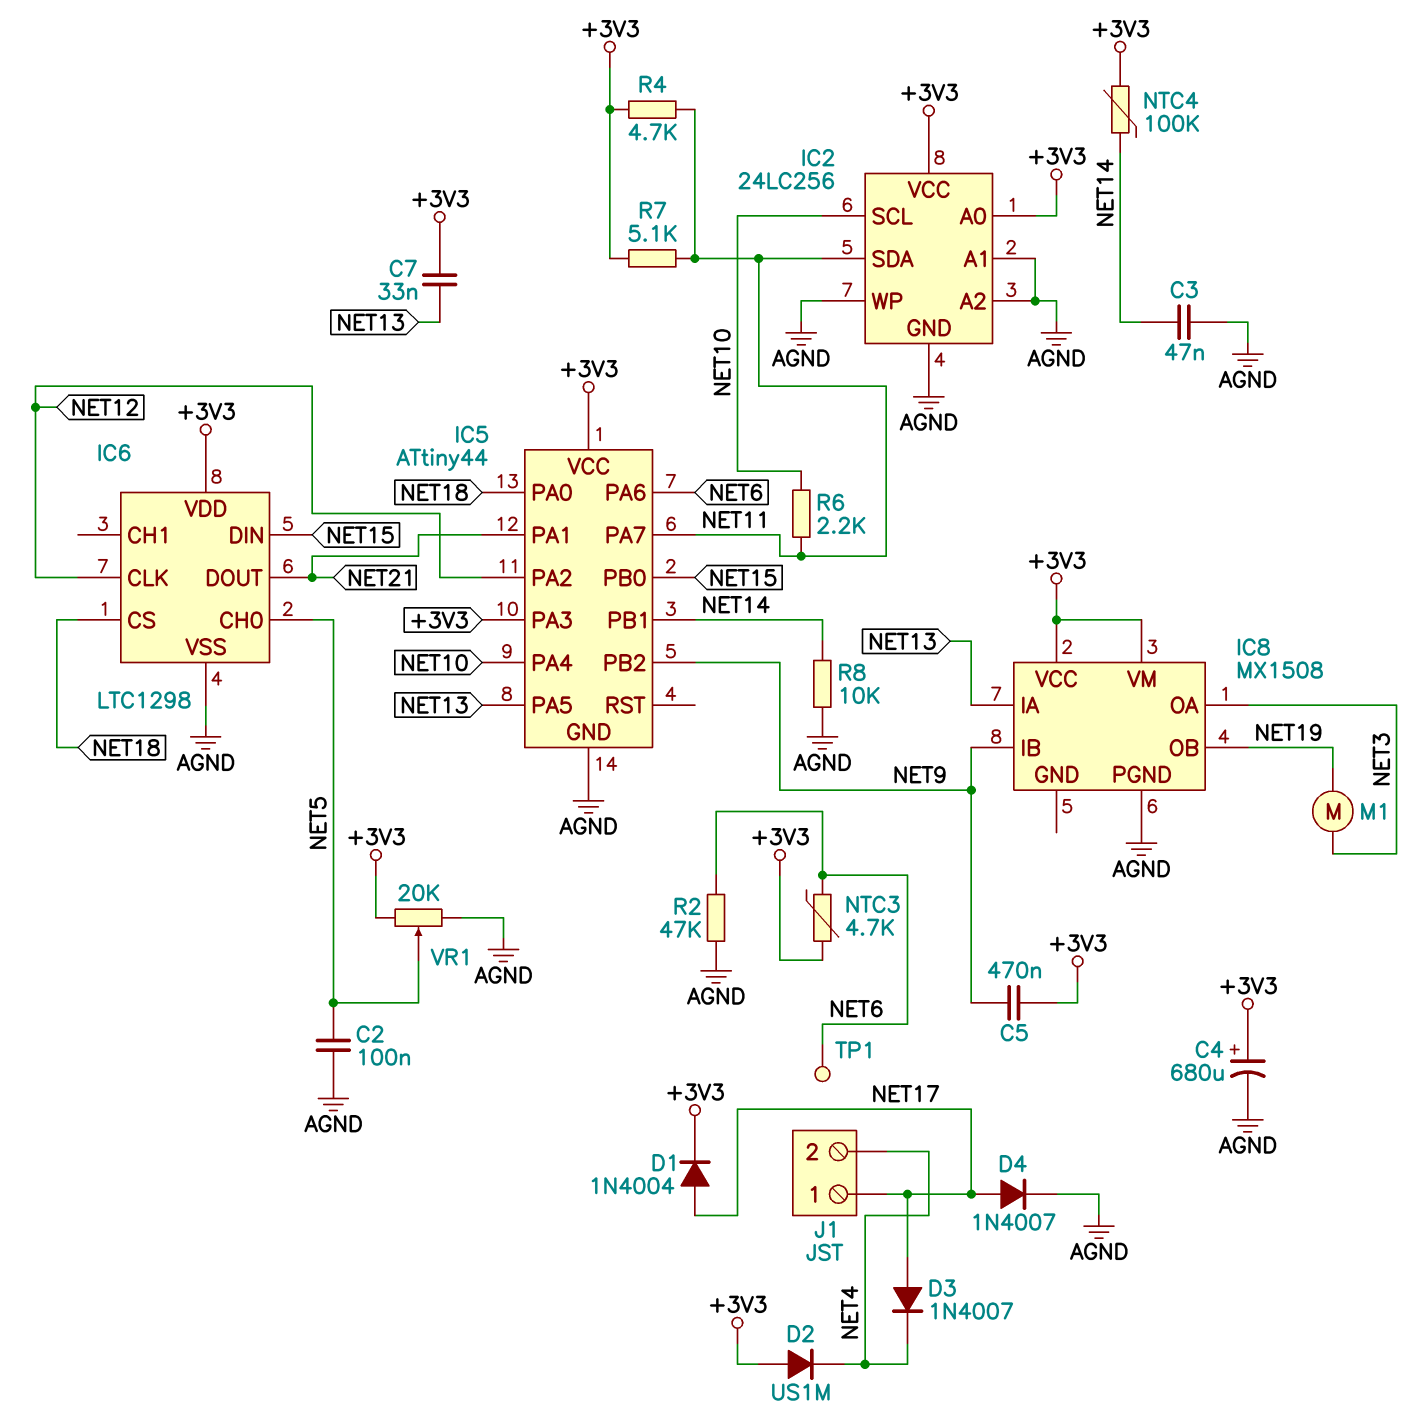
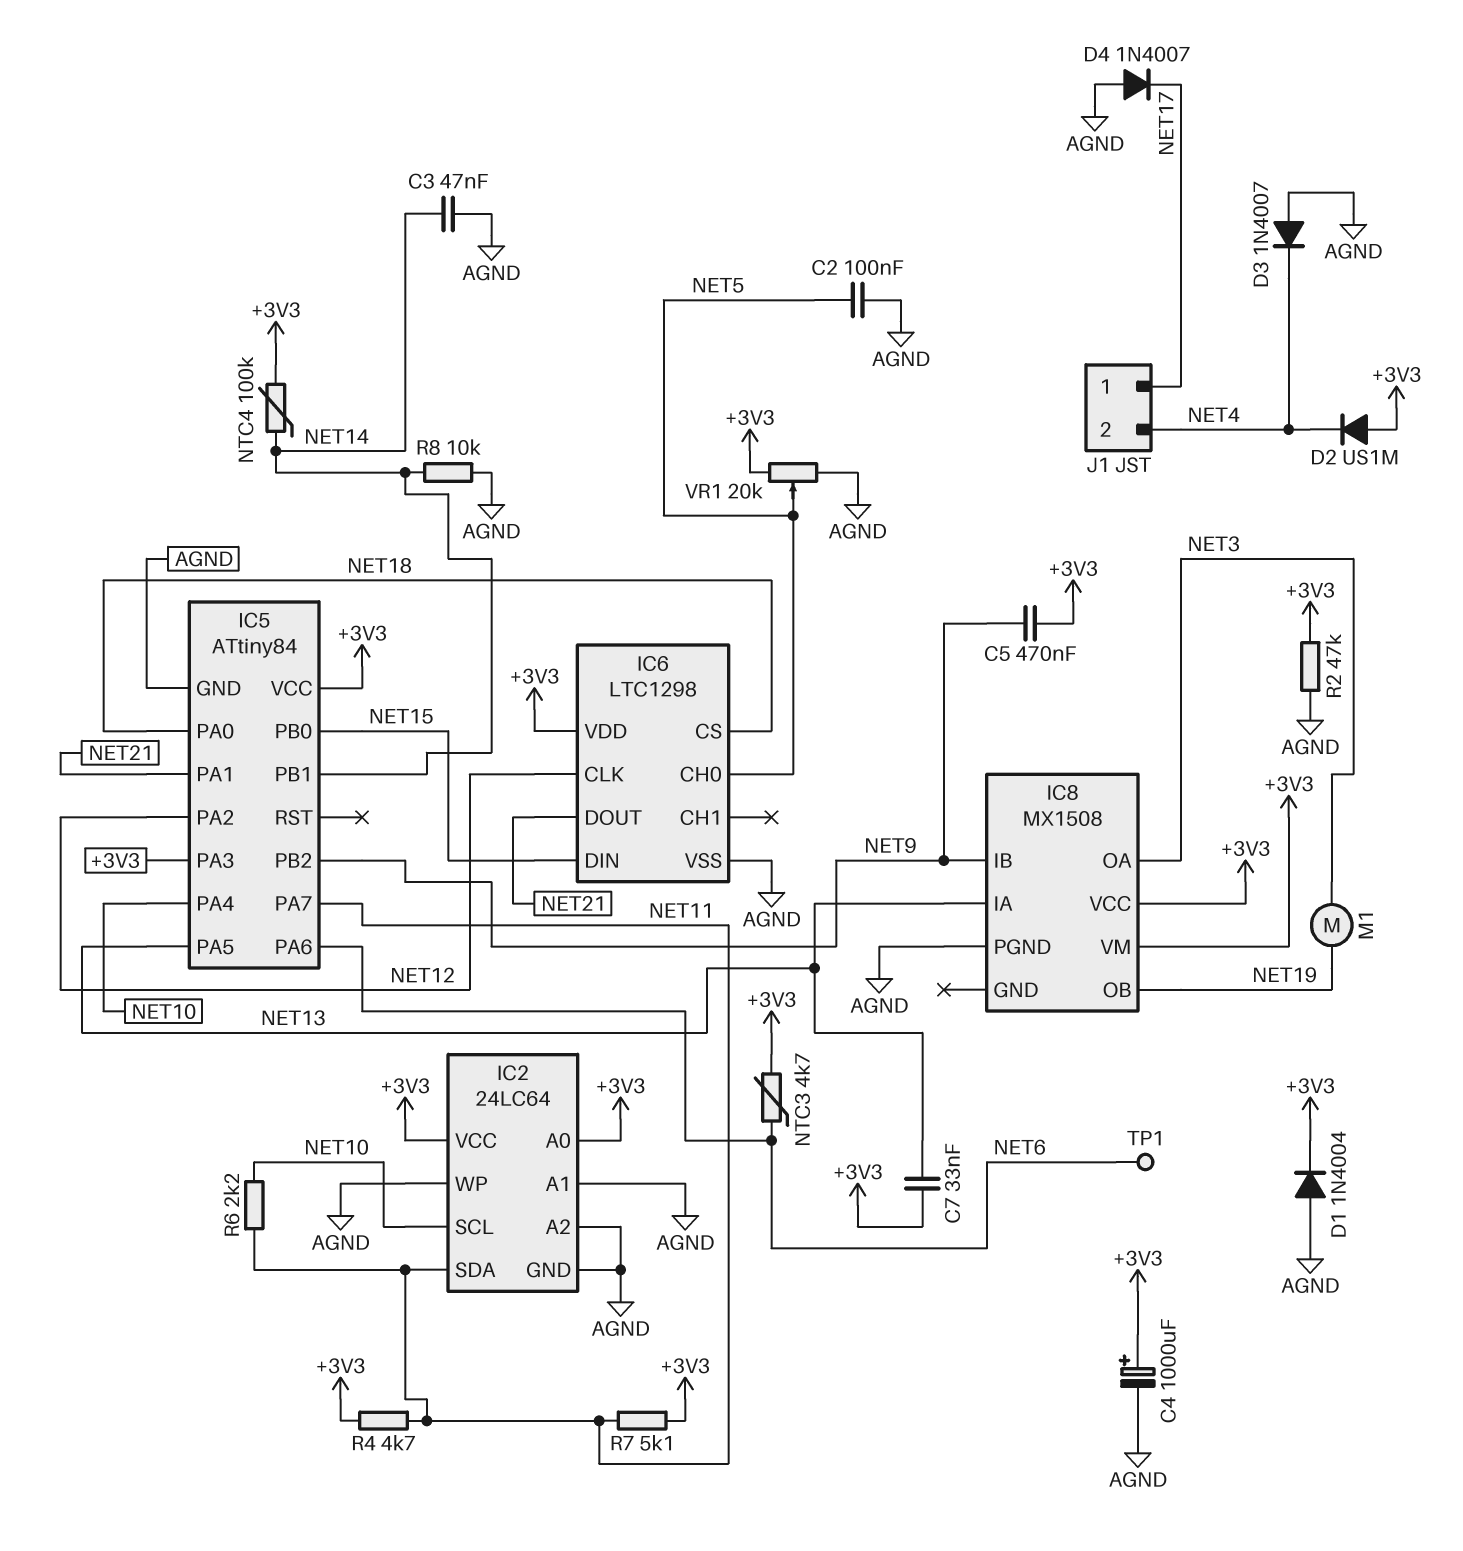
C4: 680uF (plus +3V3, minus AGND) -> 1000uF (plus +3V3, minus AGND)
D1: diode 1N4004 (A NET17, K +3V3) -> diode 1N4004 (A AGND, K +3V3)
D3: diode 1N4007 (A NET17, K NET4) -> diode 1N4007 (A AGND, K NET4)
D4: diode 1N4007 (A NET17, K AGND) -> diode 1N4007 (A AGND, K NET17)
IC2: 24LC256 -> 24LC64
IC5: ATtiny44 -> ATtiny84
R2: 47k (AGND, NET6) -> 47k (+3V3, AGND)

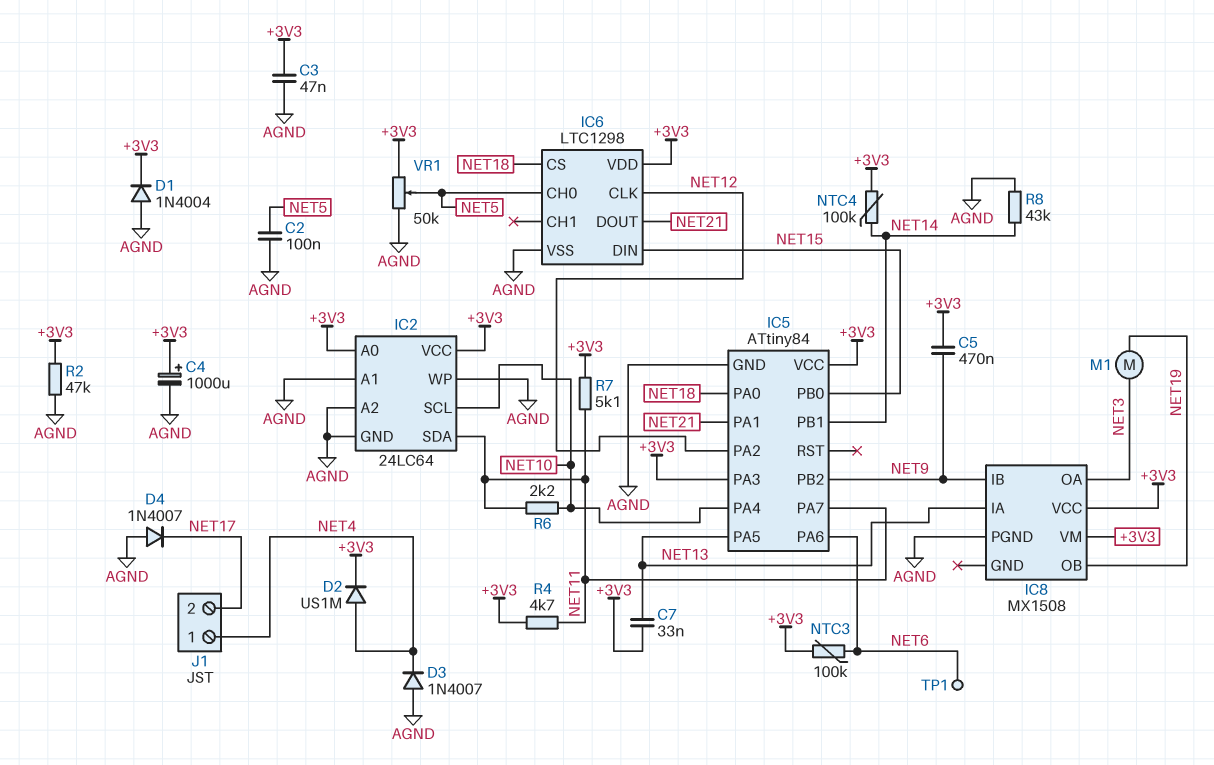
C3: 47nF (AGND, NET14) -> 47nF (+3V3, AGND)
D2: diode US1M (A +3V3, K NET4) -> diode US1M (A NET4, K +3V3)
J1 pin 1: NET17 -> NET4
J1 pin 2: NET4 -> NET17
NTC3: 4.7k (+3V3, NET6) -> 100k (+3V3, NET6)
R8: 10k (AGND, NET14) -> 43k (AGND, NET14)
VR1: 20k (+3V3, AGND, wiper NET5) -> 50k (+3V3, AGND, wiper NET5)

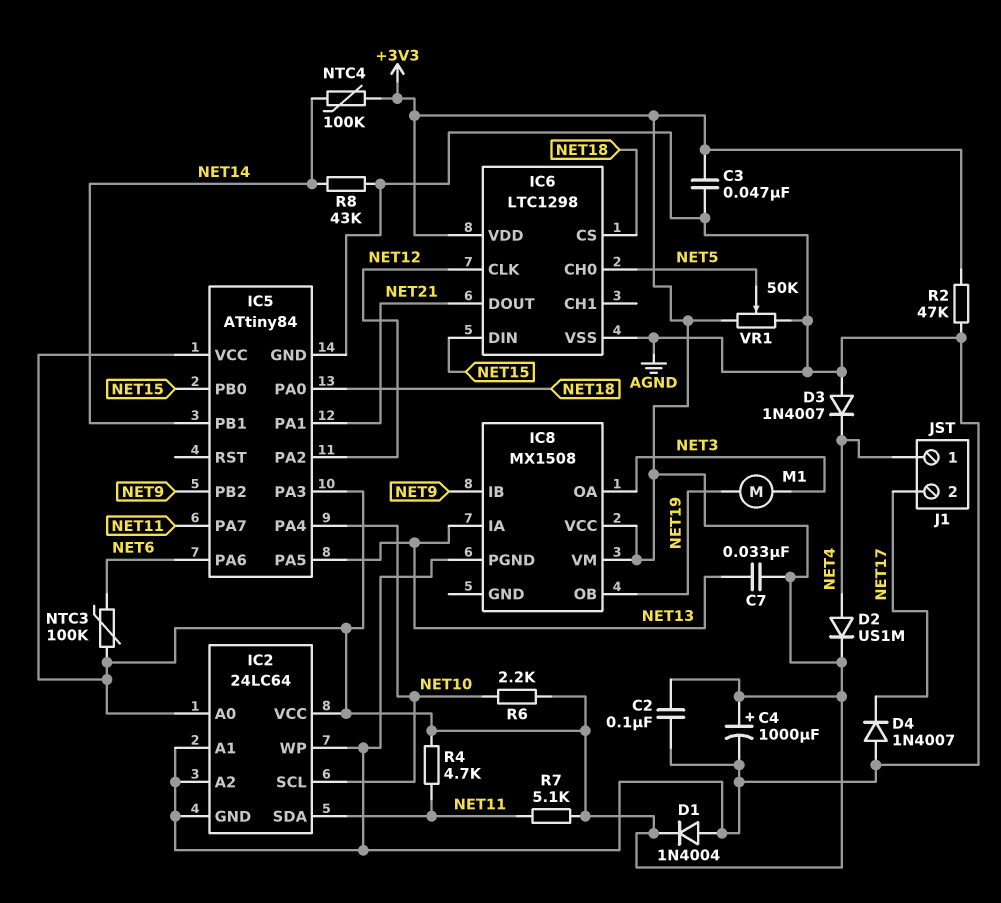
C2: 100nF (AGND, NET5) -> 100nF (+3V3, AGND)
C5: 470nF (+3V3, NET9) -> none
R6: 2.2k (NET10, NET11) -> 2.2k (+3V3, NET10)
TP1: test point (NET6) -> none

